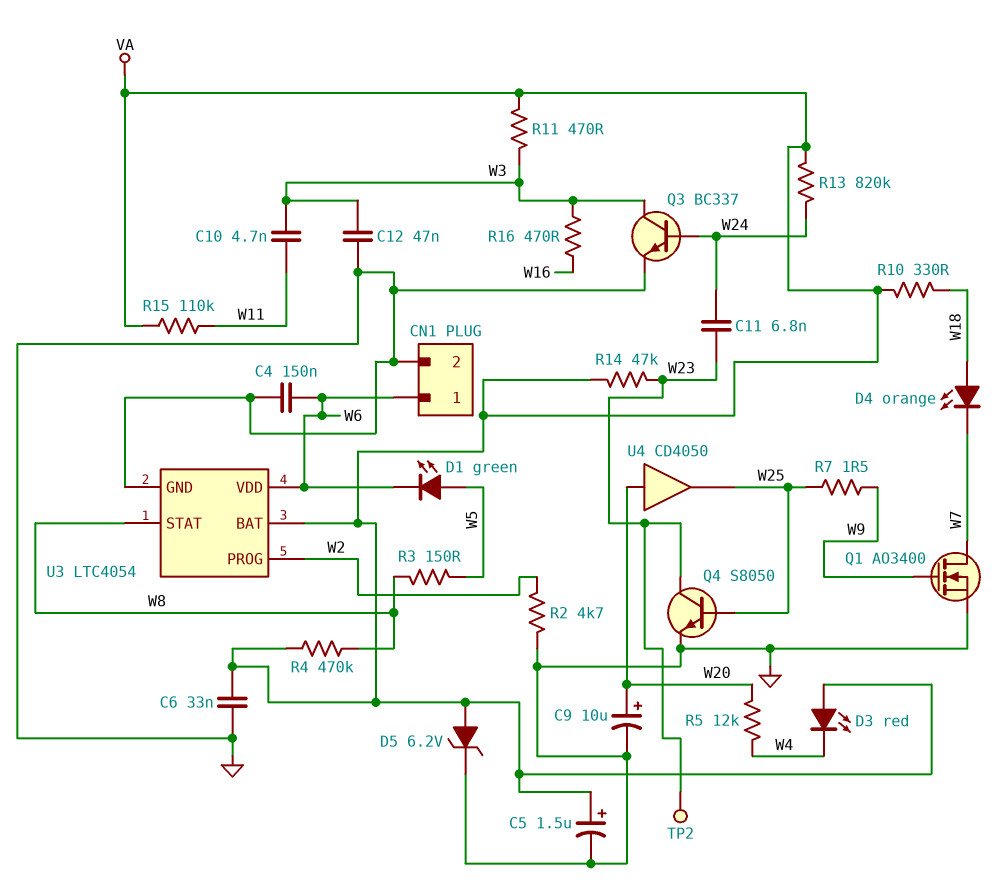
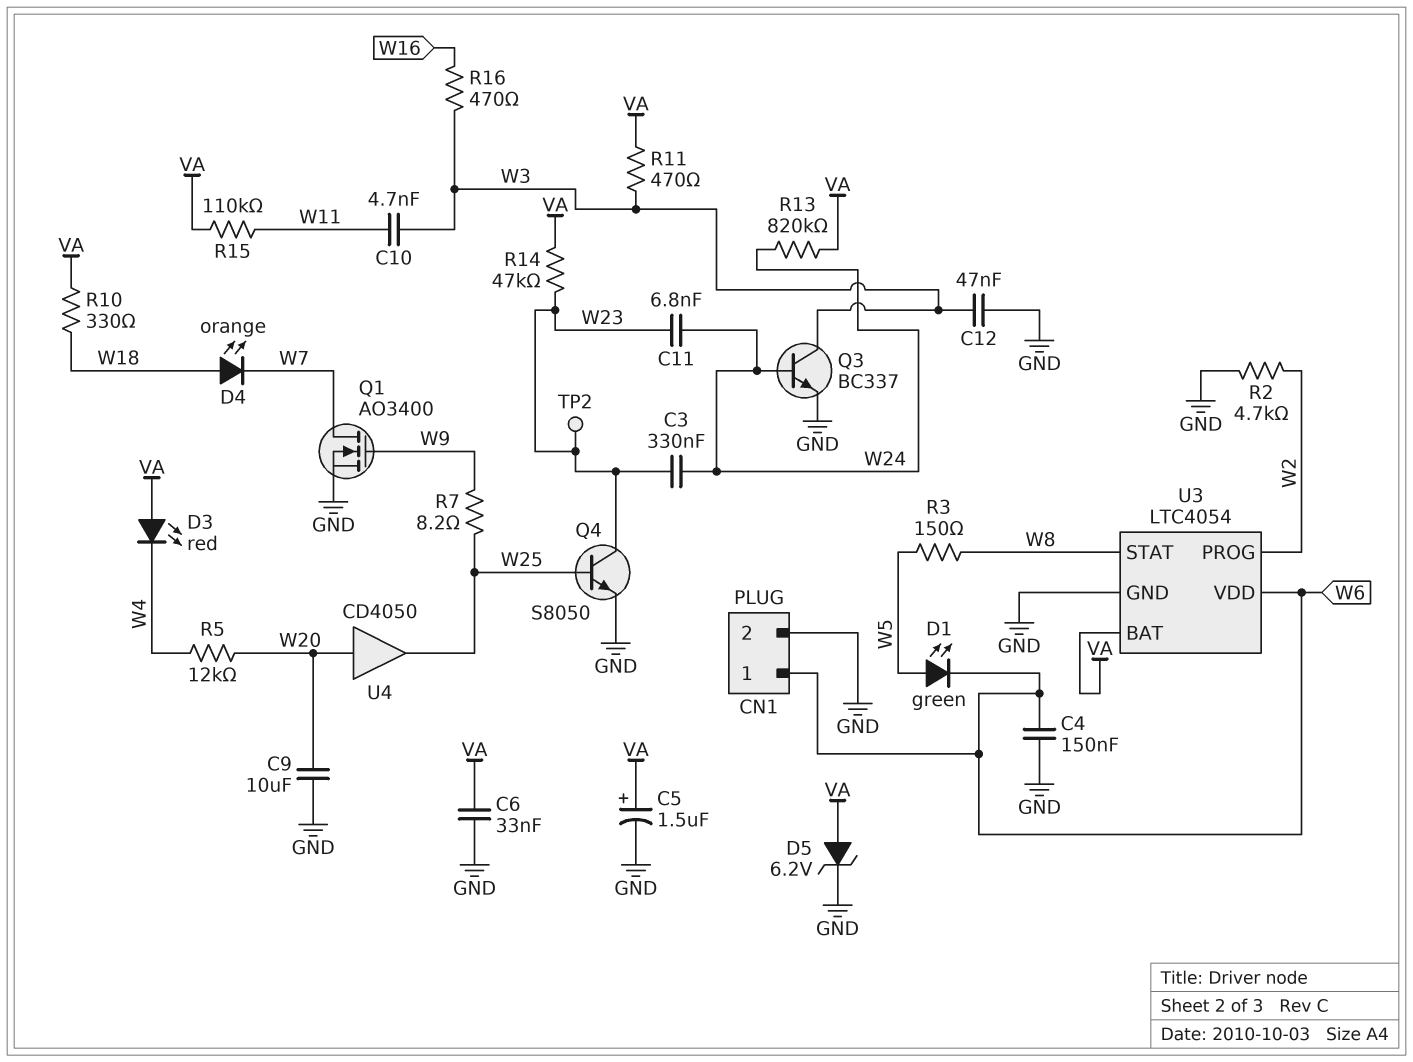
C3: none -> 330nF (W23, W24)
C9: 10uF (plus W20, minus GND) -> 10uF (GND, W20)
R4: 470k (VA, W8) -> none
R7: 1.5 (W9, W25) -> 8.2 (W9, W25)

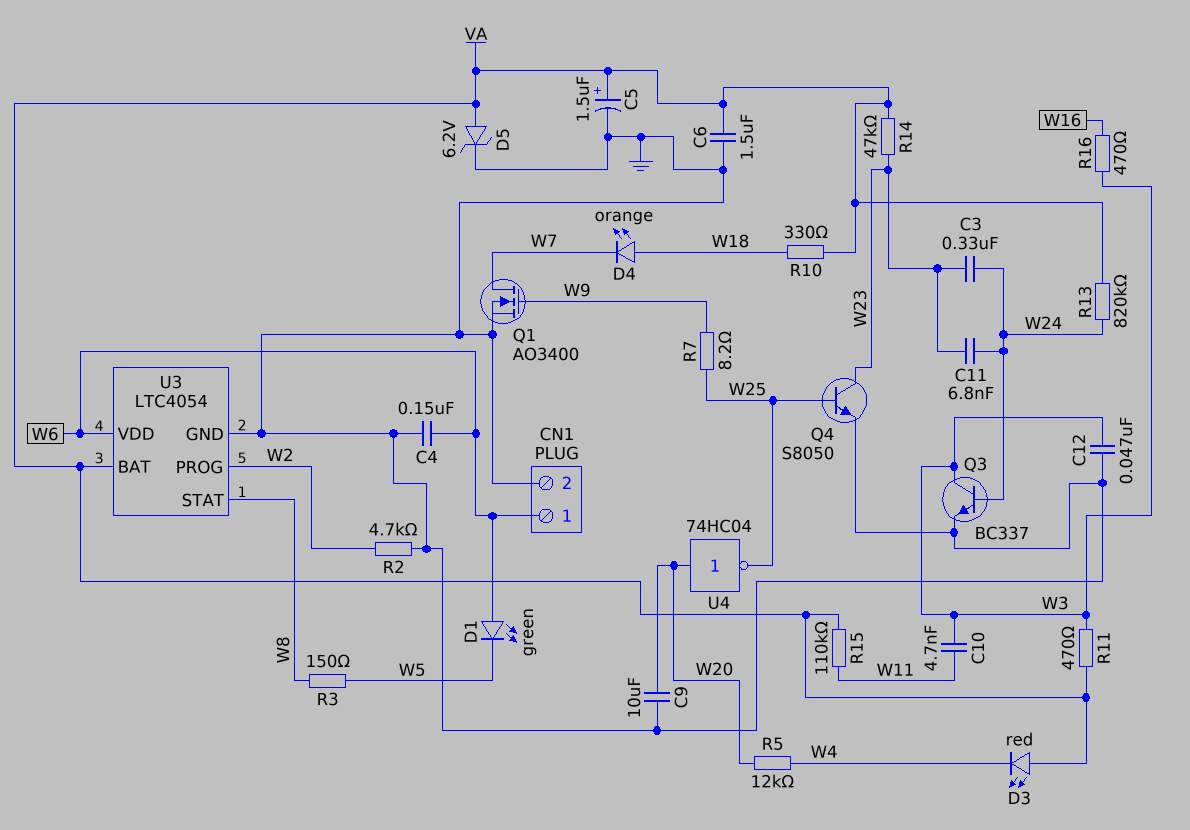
C6: 33nF (GND, VA) -> 1.5uF (GND, VA)
D1: LED green (A W5, K W6) -> LED green (A W6, K W5)
TP2: test point (W23) -> none
U4: buffer CD4050 (in W20, out W25) -> NOT 74HC04 (in W20, out W25)

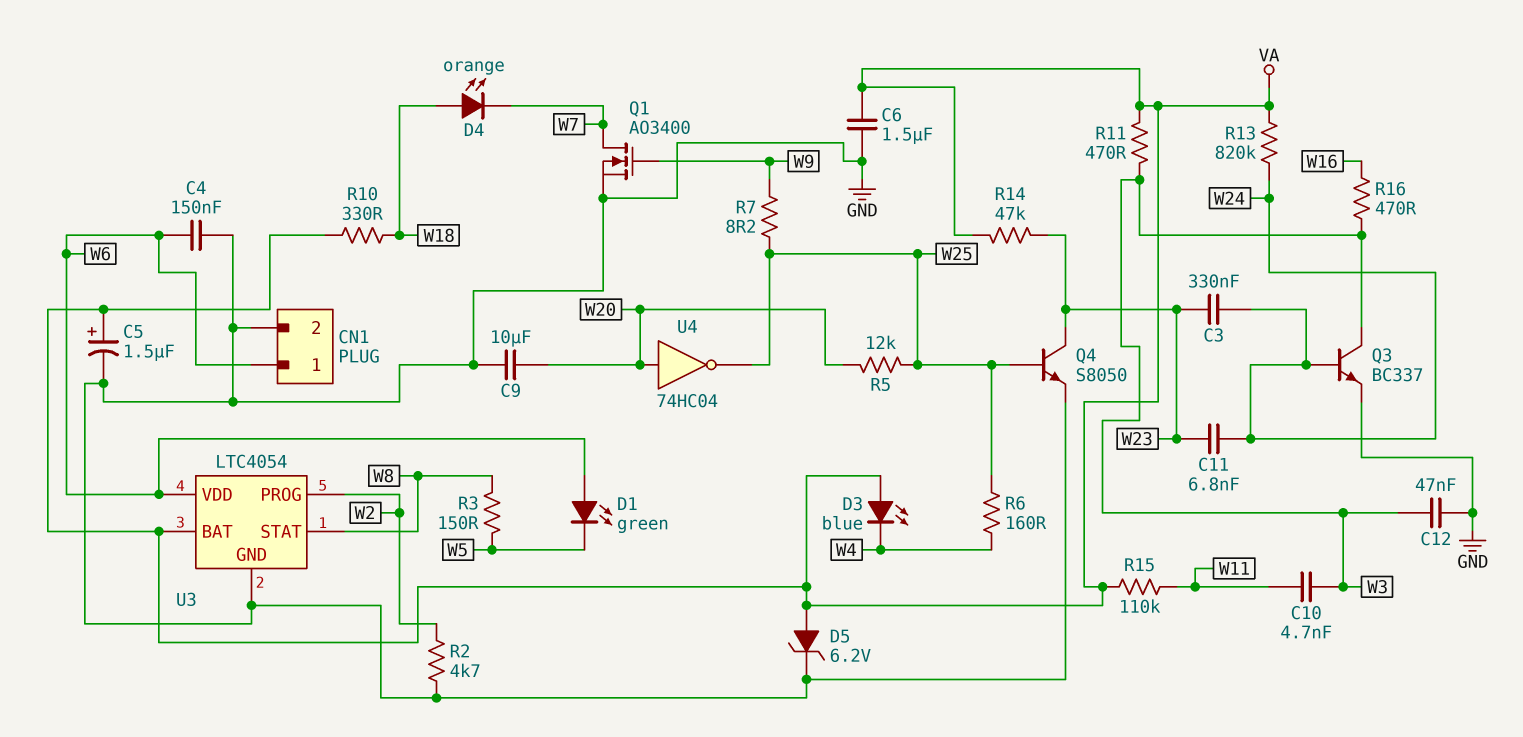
D3: LED red (A VA, K W4) -> LED blue (A VA, K W4)
R5: 12k (W4, W20) -> 12k (W20, W25)
R6: none -> 160 (W4, W25)

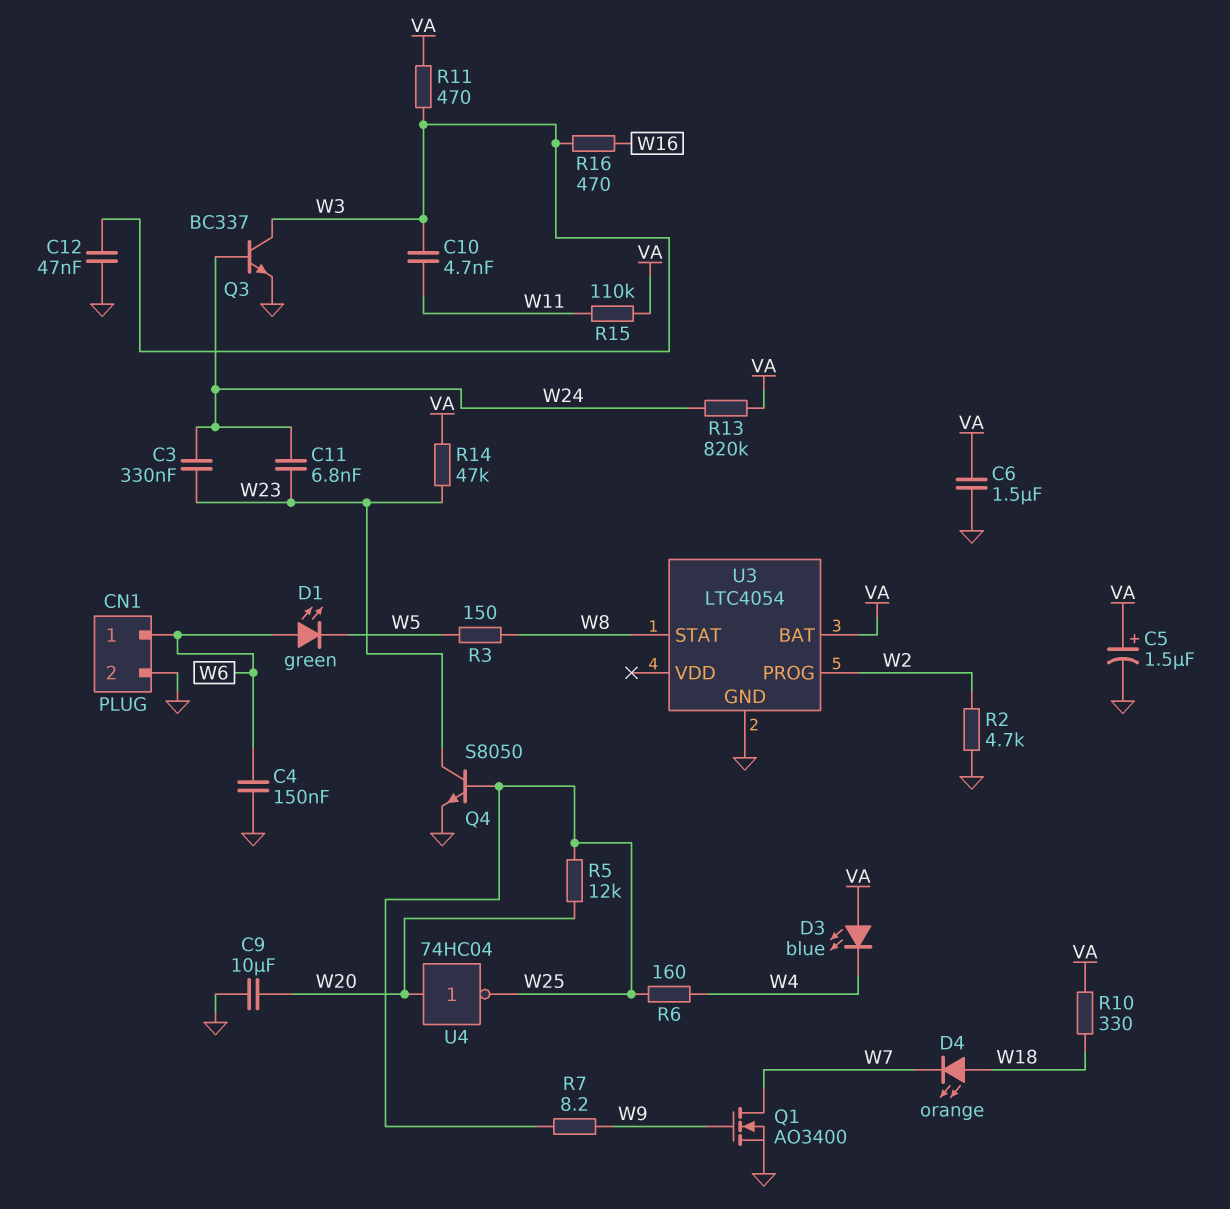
D5: zener 6.2V (A VA, K GND) -> none
U3 pin VDD: W6 -> none

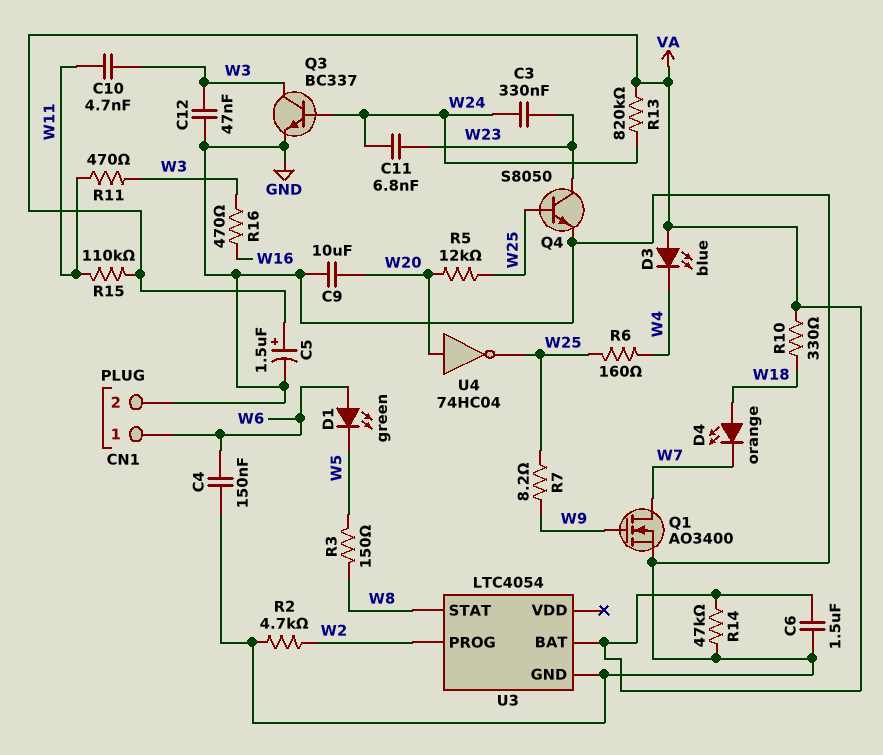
R11: 470 (VA, W3) -> 470 (W3, W11)
R14: 47k (VA, W23) -> 47k (GND, VA)

